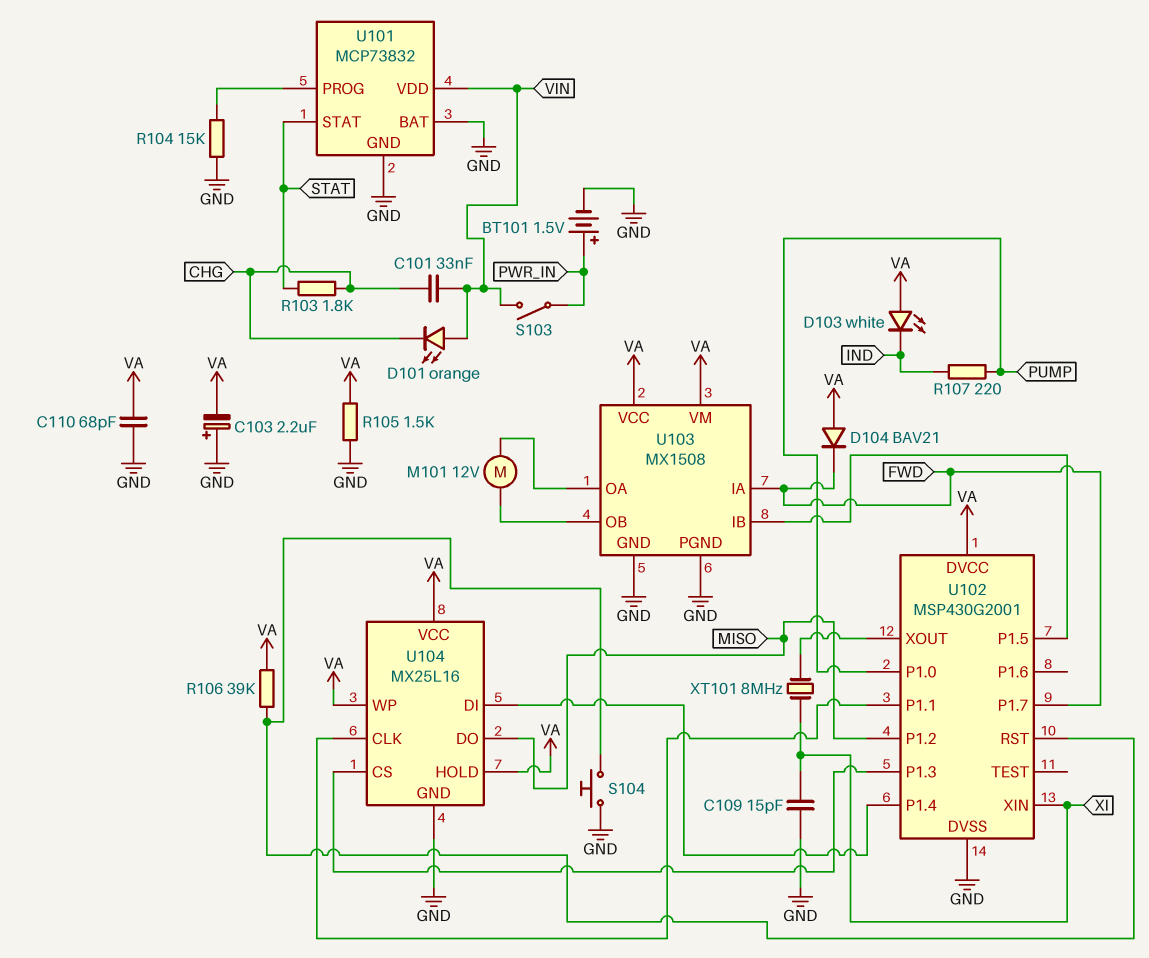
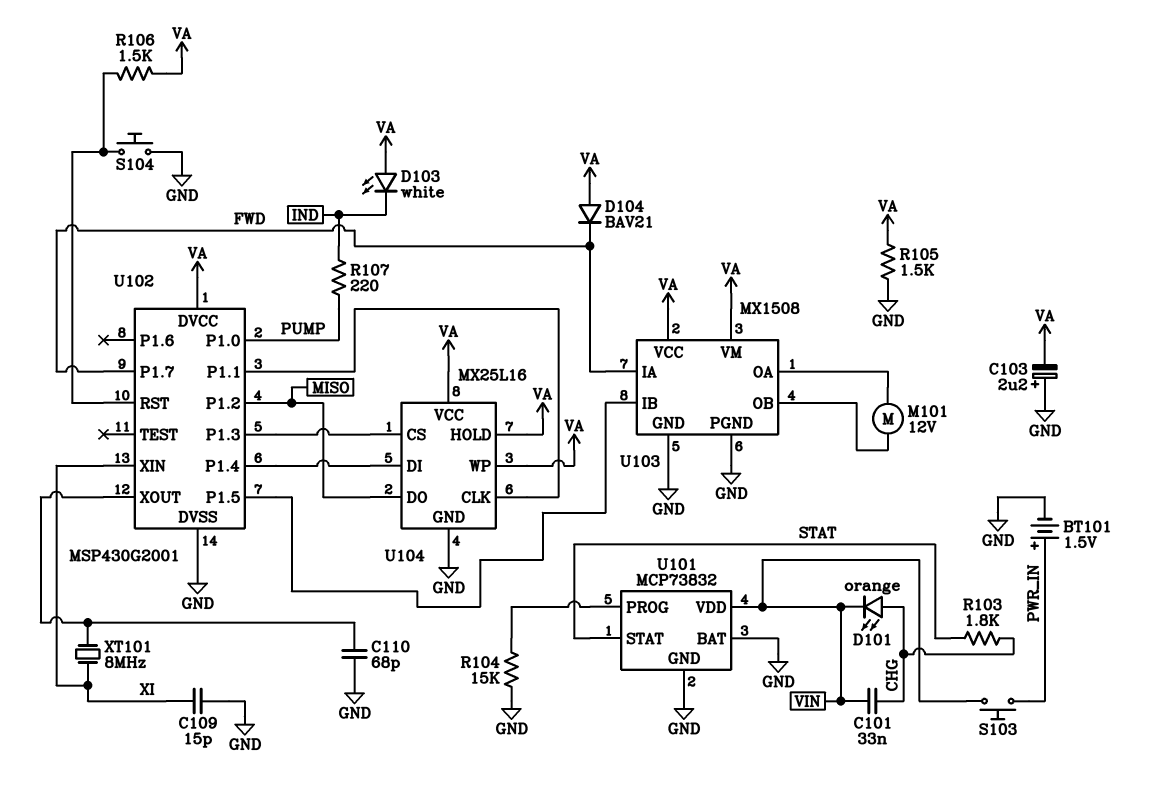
C110: 68pF (GND, VA) -> 68pF (GND, U102/XOUT)
D101: LED orange (A VIN, K CHG) -> LED orange (A CHG, K VIN)
R106: 39k (U102/RST, VA) -> 1.5k (U102/RST, VA)
S103: switch (PWR_IN, VIN) -> button (PWR_IN, VIN)

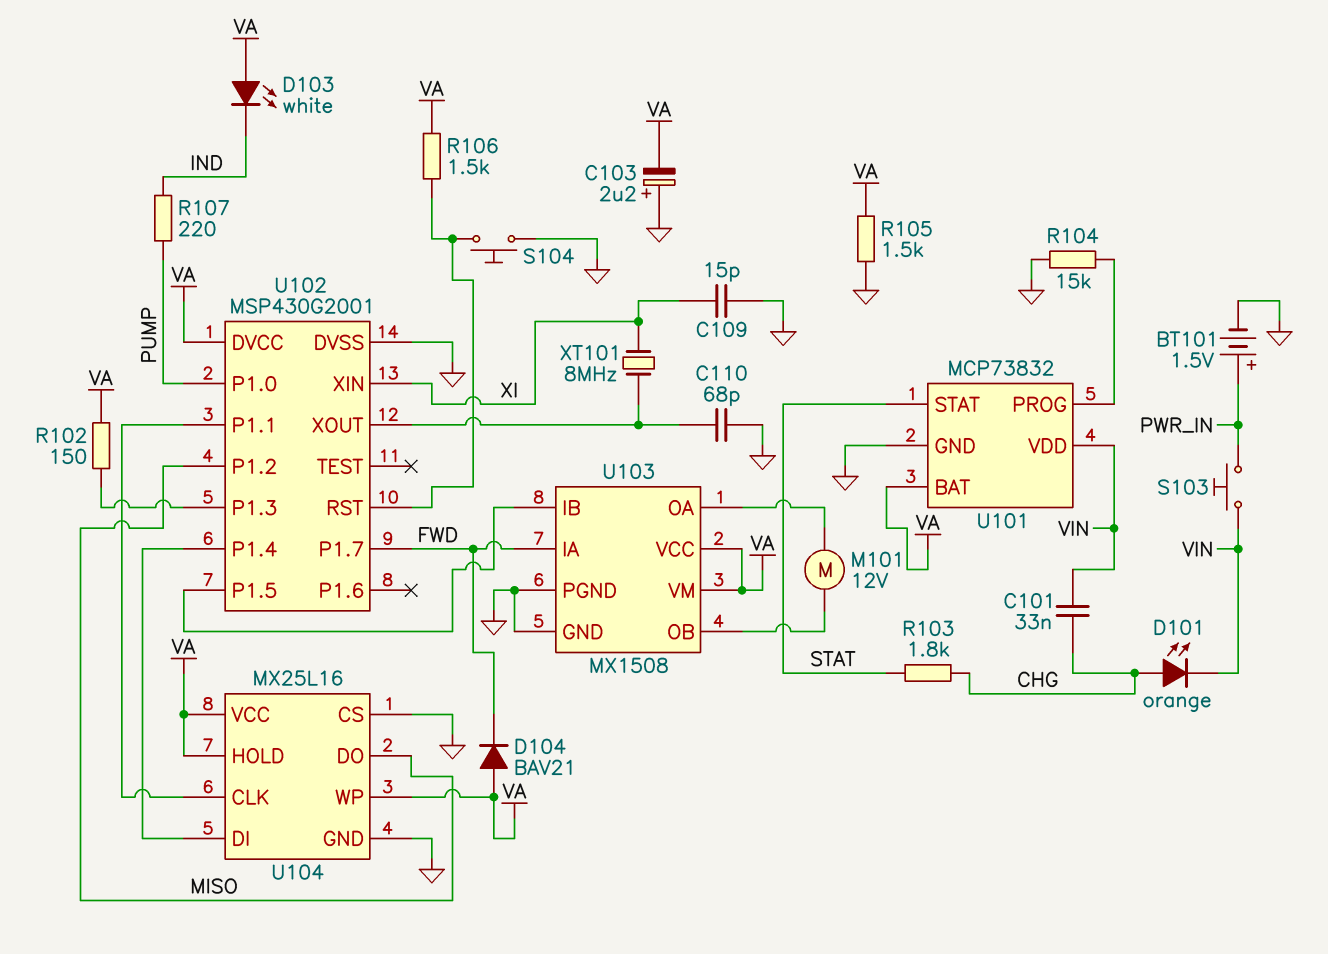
R102: none -> 150 (U102/P1.3, VA)
U101 pin BAT: GND -> VA
U104 pin CS: U102/P1.3 -> GND

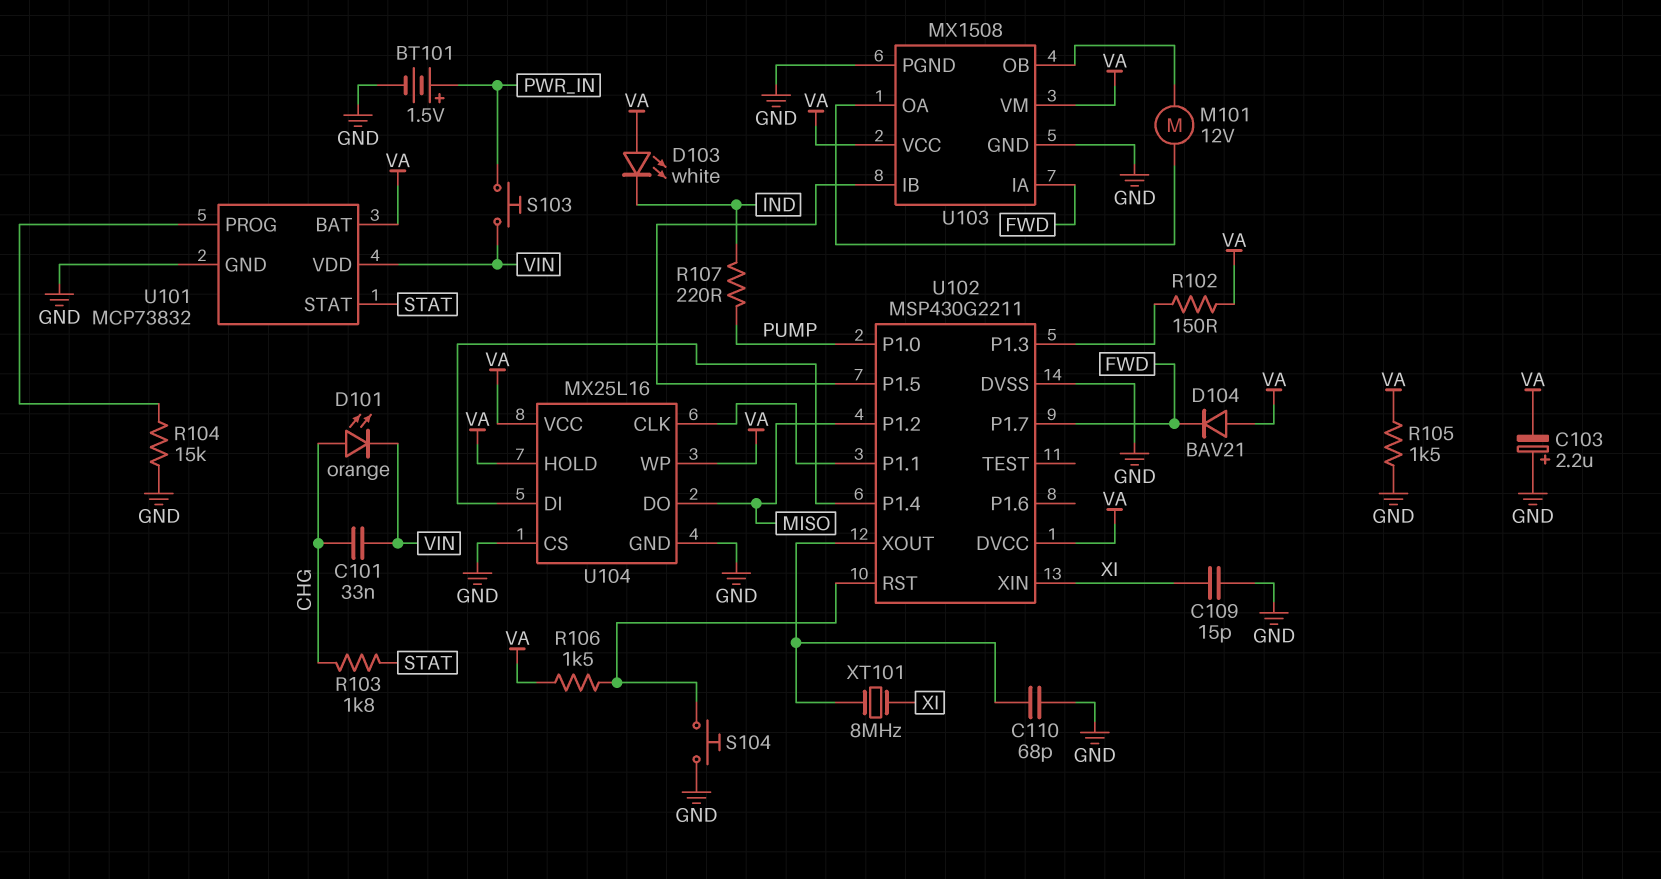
U102: MSP430G2001 -> MSP430G2211

